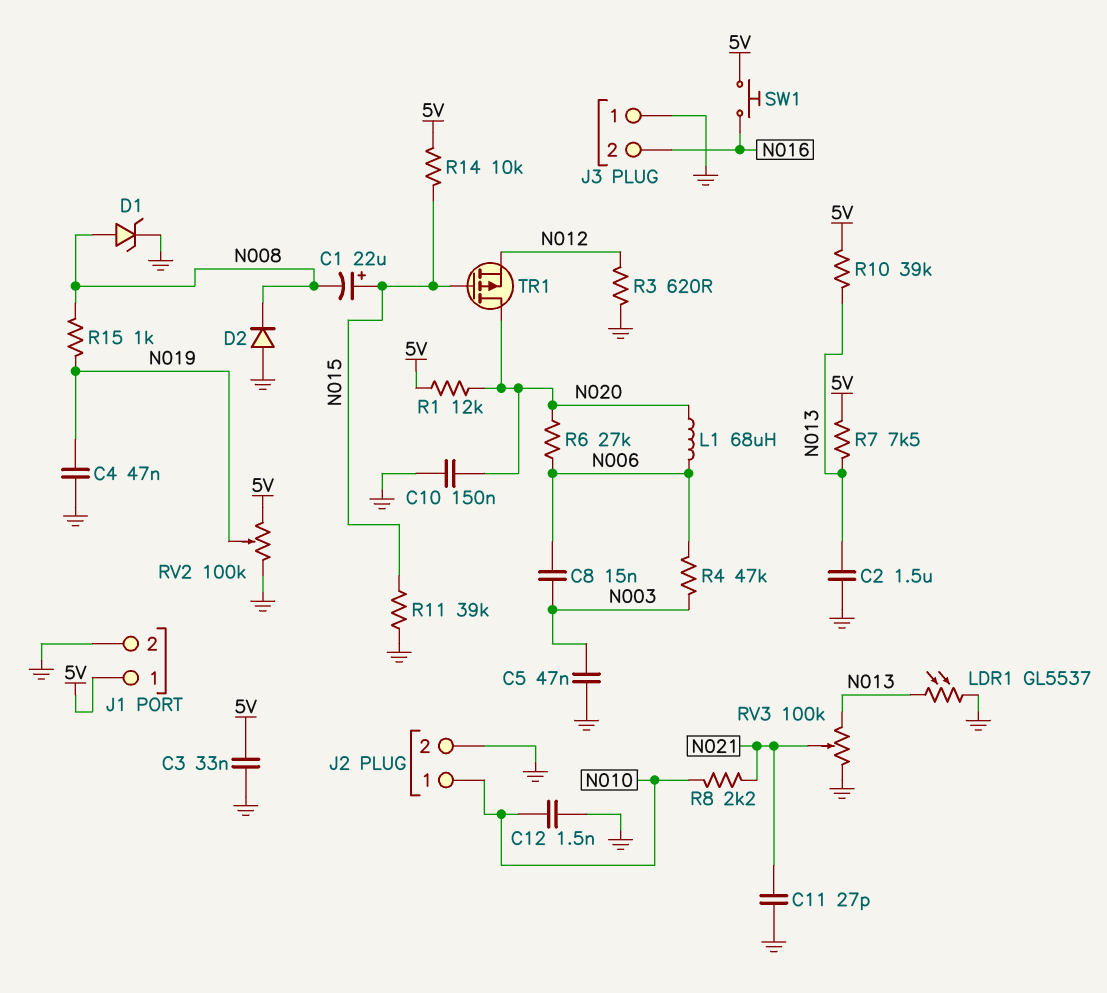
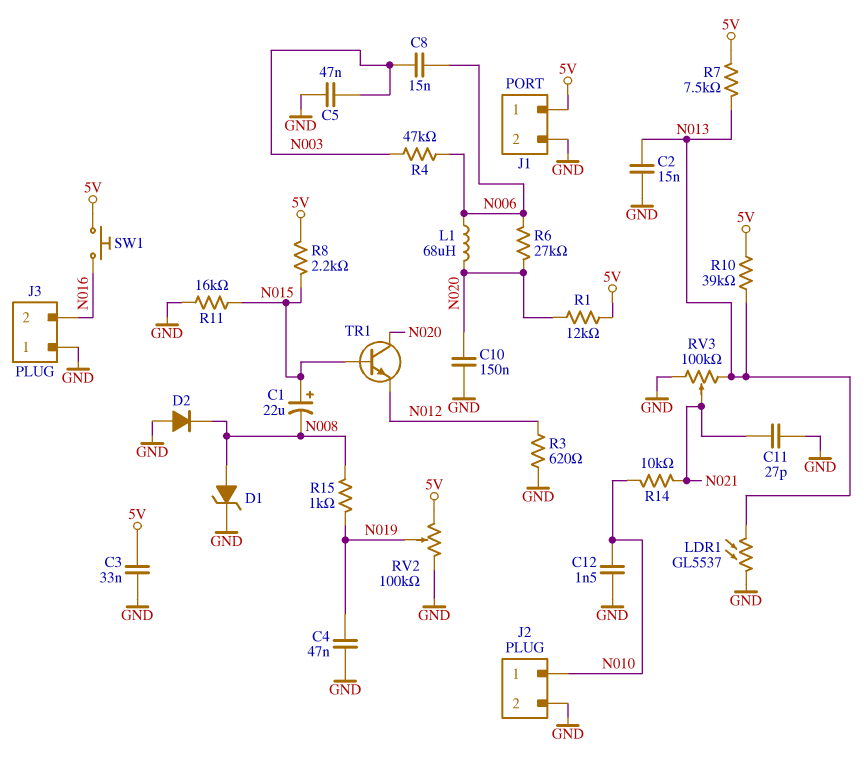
C2: 1.5uF (GND, N013) -> 15nF (GND, N013)
R8: 2.2k (N010, N021) -> 2.2k (5V, N015)
R11: 39k (GND, N015) -> 16k (GND, N015)
R14: 10k (5V, N015) -> 10k (N010, N021)
TR1: PMOS (G N015, D N020, S N012) -> NPN (B N015, C N020, E N012)

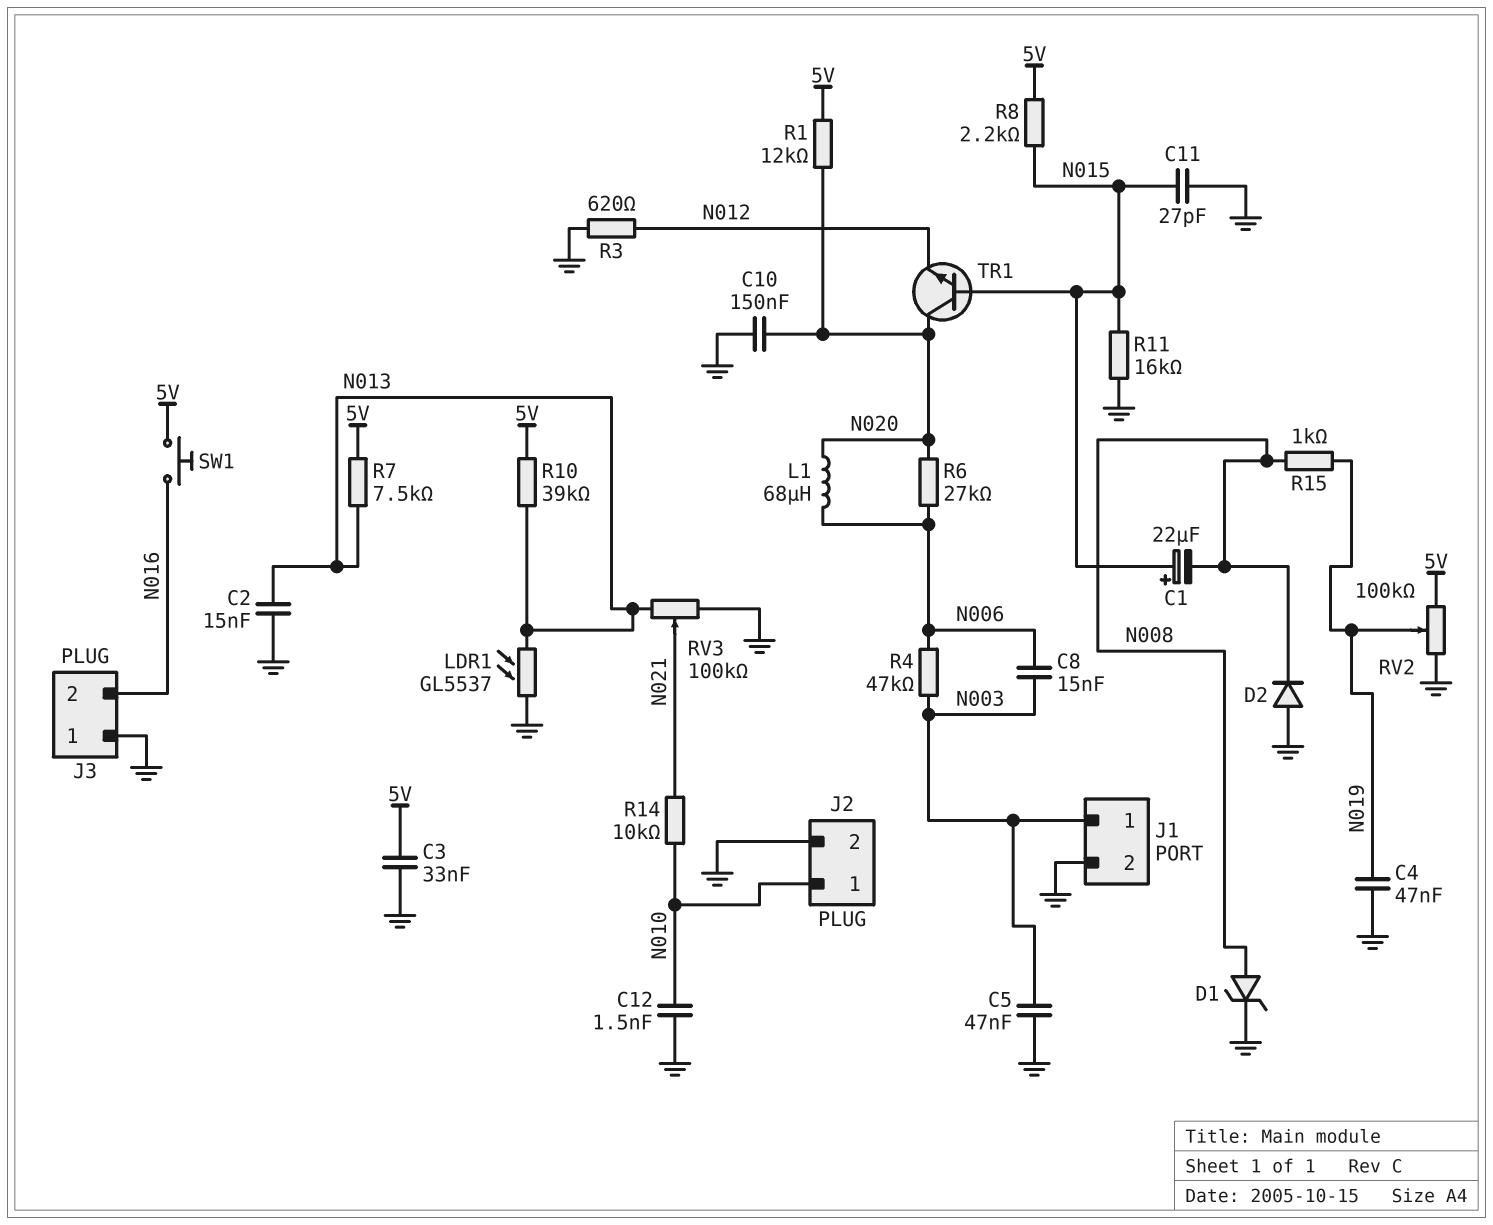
C11: 27pF (GND, N021) -> 27pF (GND, N015)
J1 pin 1: 5V -> N003

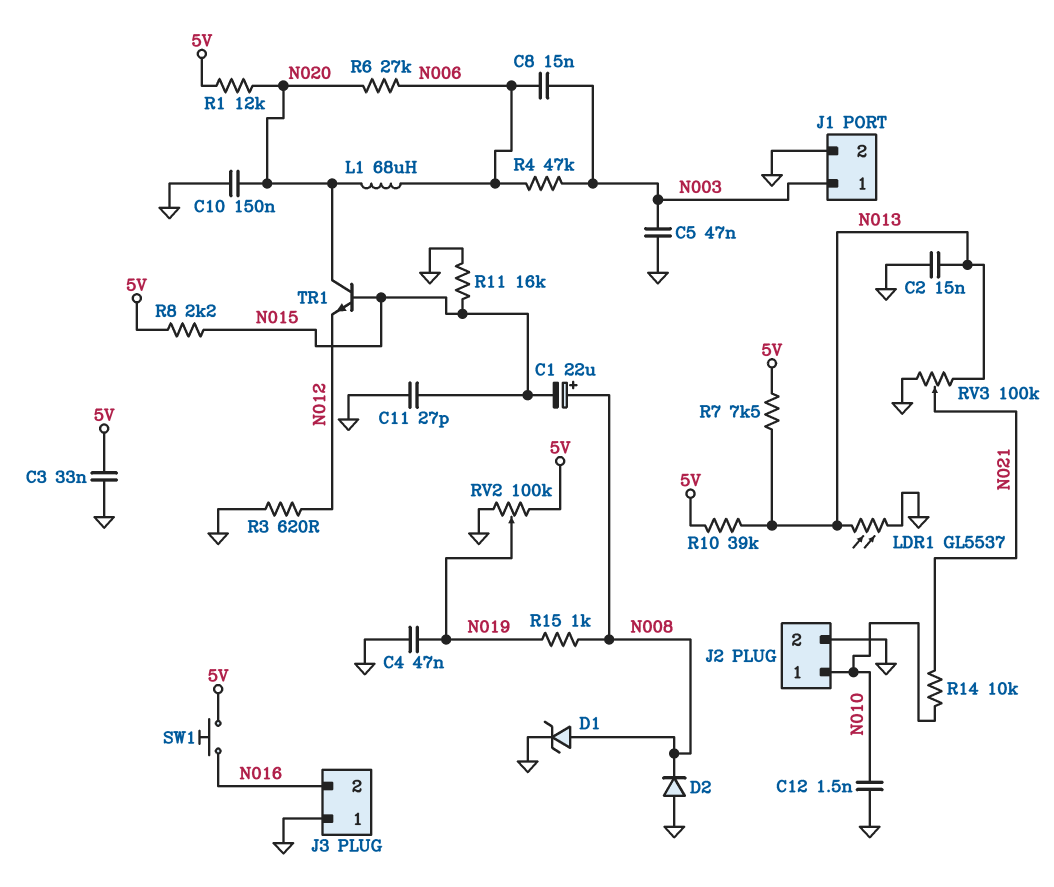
C1: 22uF (plus N015, minus N008) -> 22uF (plus N008, minus N015)

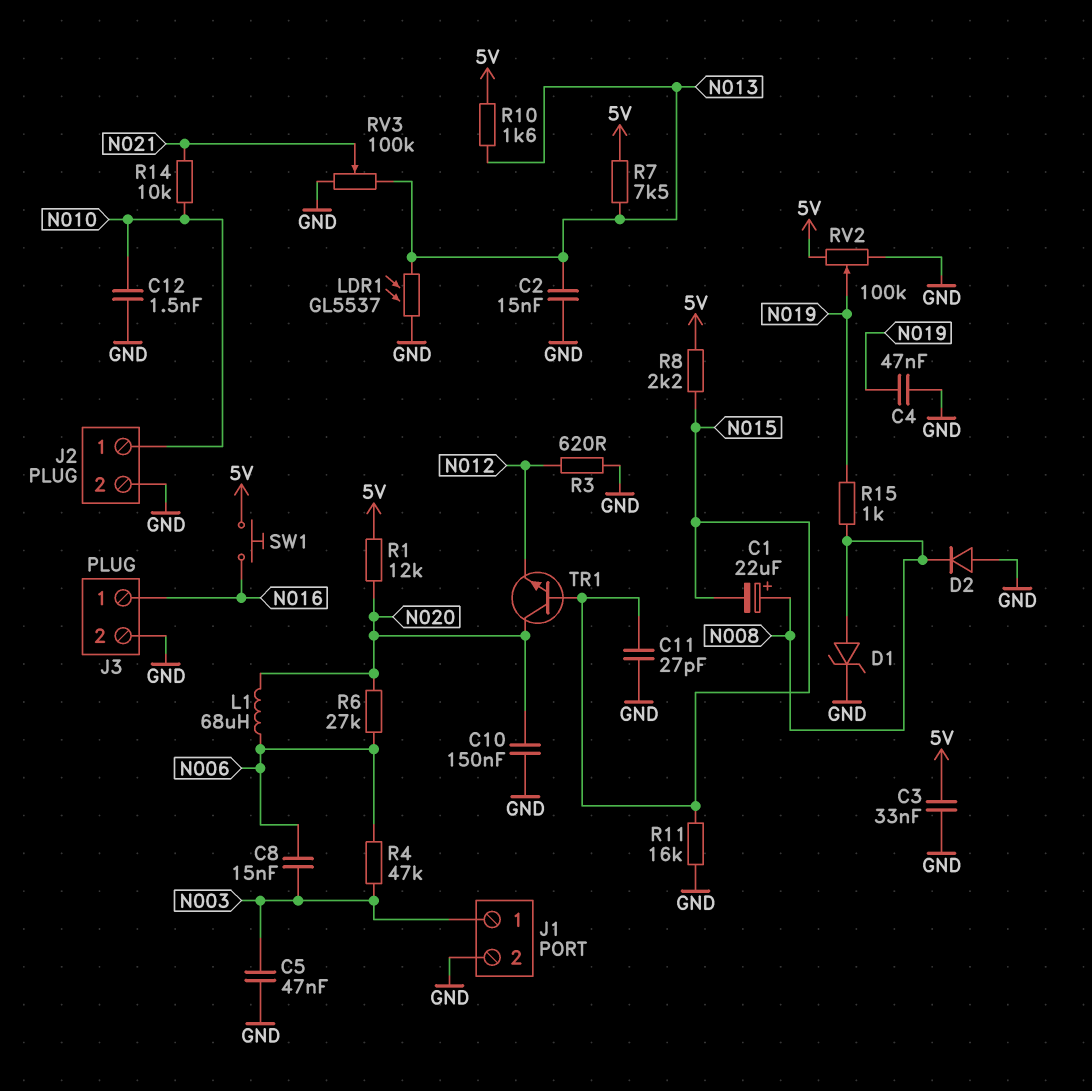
J3 pin 1: GND -> N016
J3 pin 2: N016 -> GND
R10: 39k (5V, N013) -> 1.6k (5V, N013)

